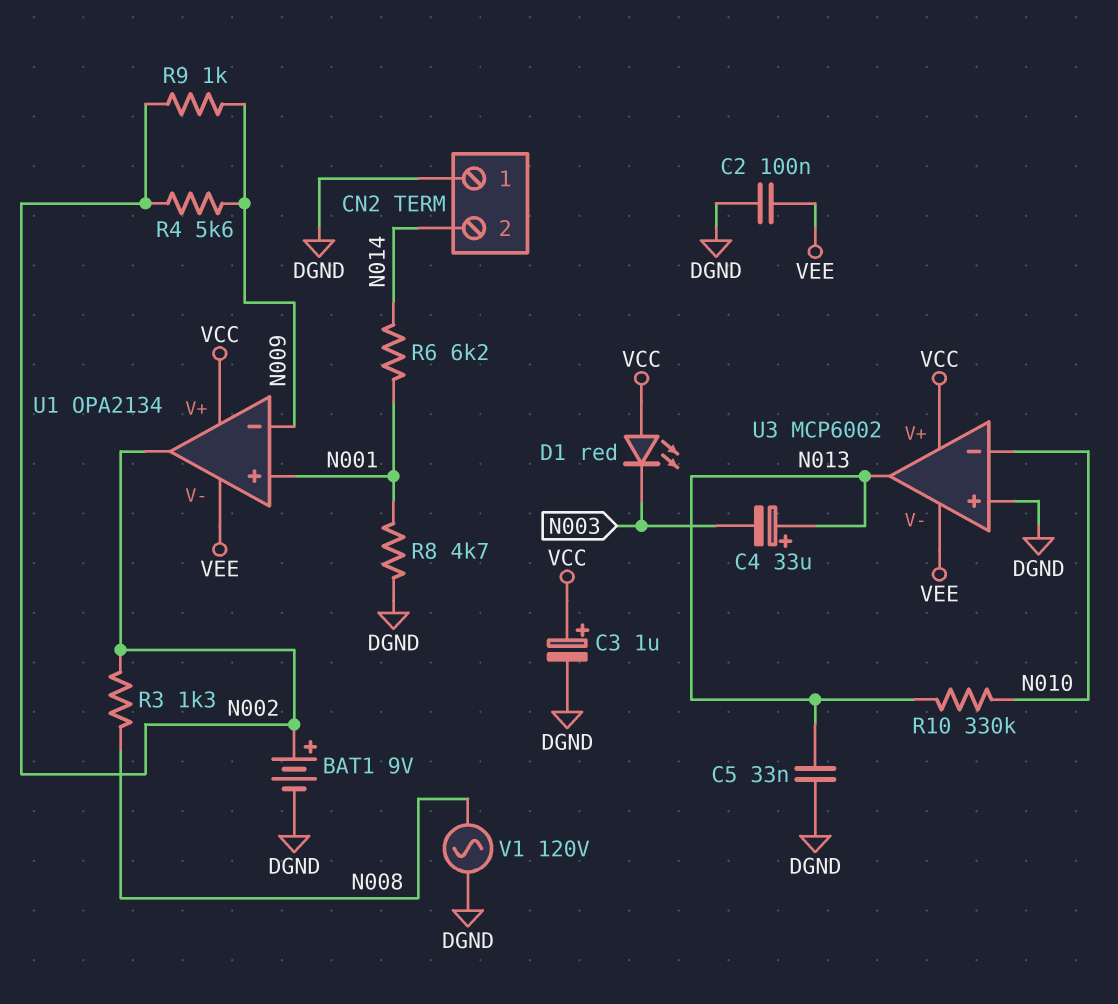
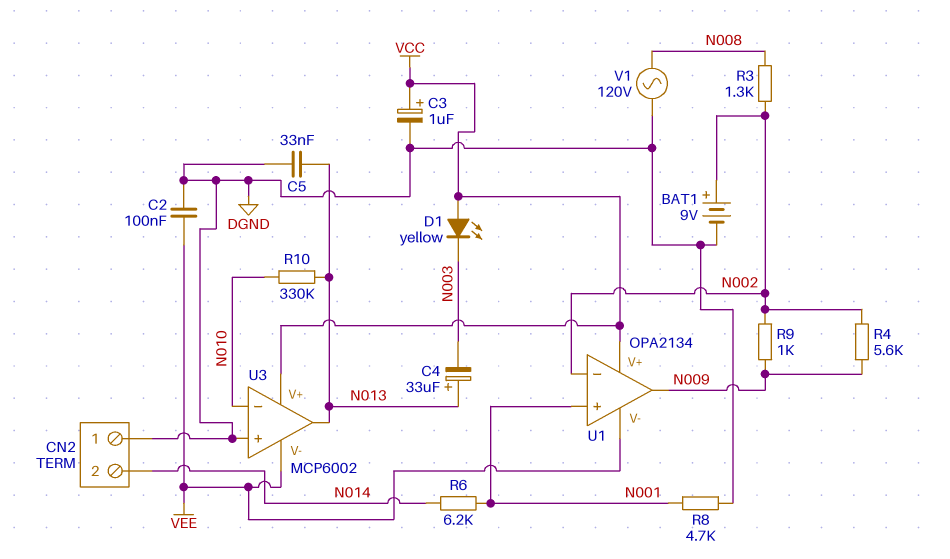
D1: LED red (A VCC, K N003) -> LED yellow (A VCC, K N003)
U1 pin in-: N009 -> N002
U1 pin out: N002 -> N009

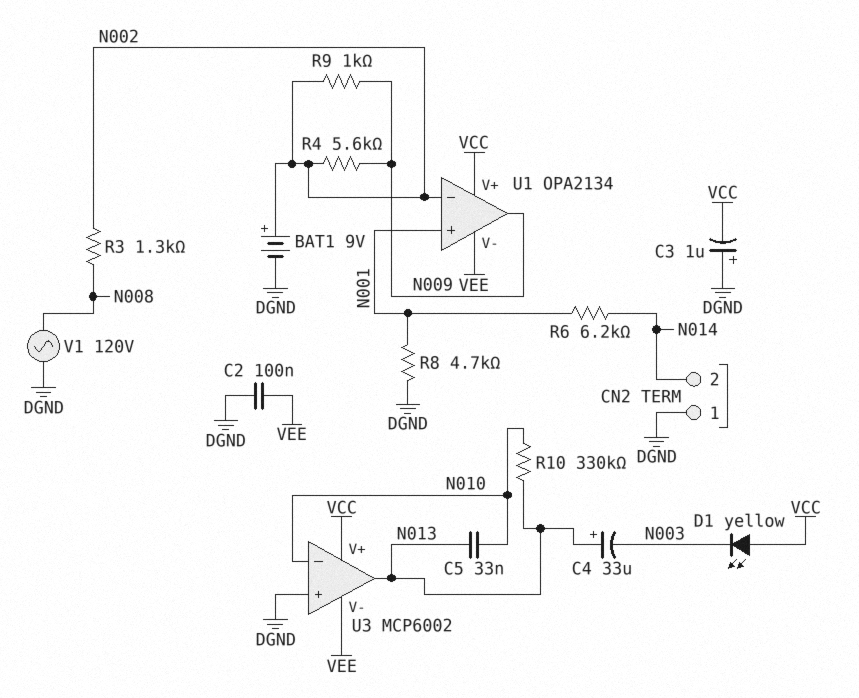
C3: 1uF (plus VCC, minus DGND) -> 1uF (plus DGND, minus VCC)
C5: 33nF (DGND, N013) -> 33nF (N010, N013)

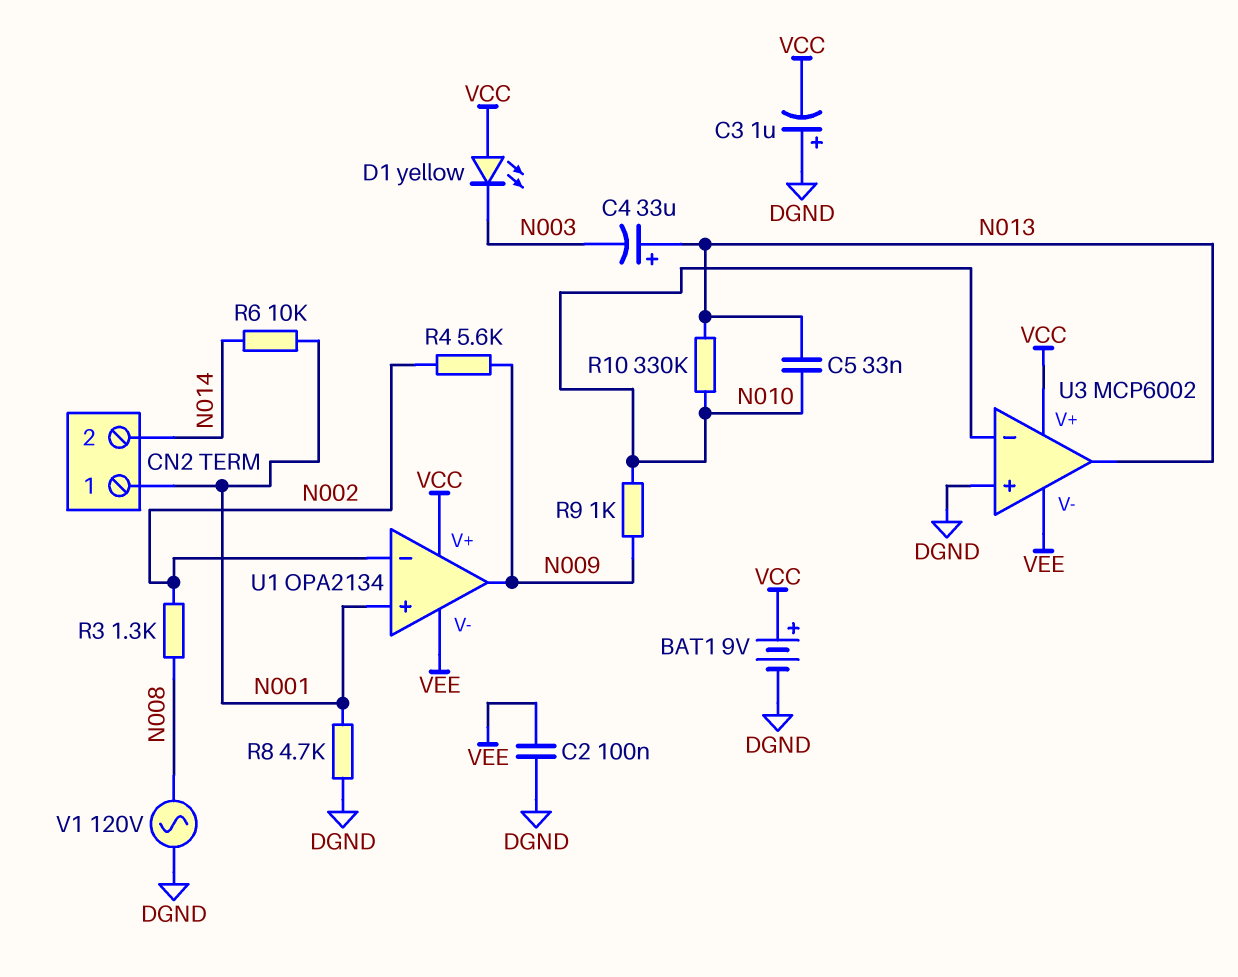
BAT1: 9V (plus N002, minus DGND) -> 9V (plus VCC, minus DGND)
CN2 pin 1: DGND -> N001
R6: 6.2k (N001, N014) -> 10k (N001, N014)
R9: 1k (N002, N009) -> 1k (N009, N010)

